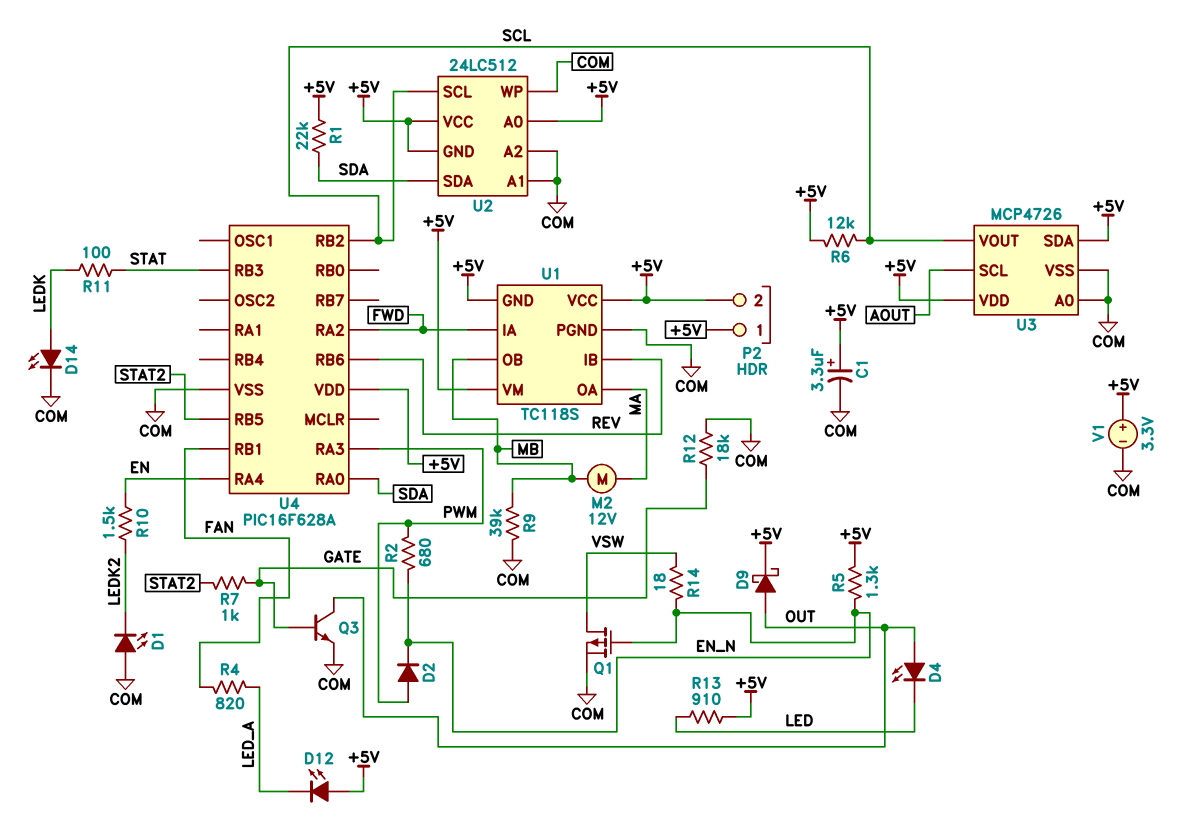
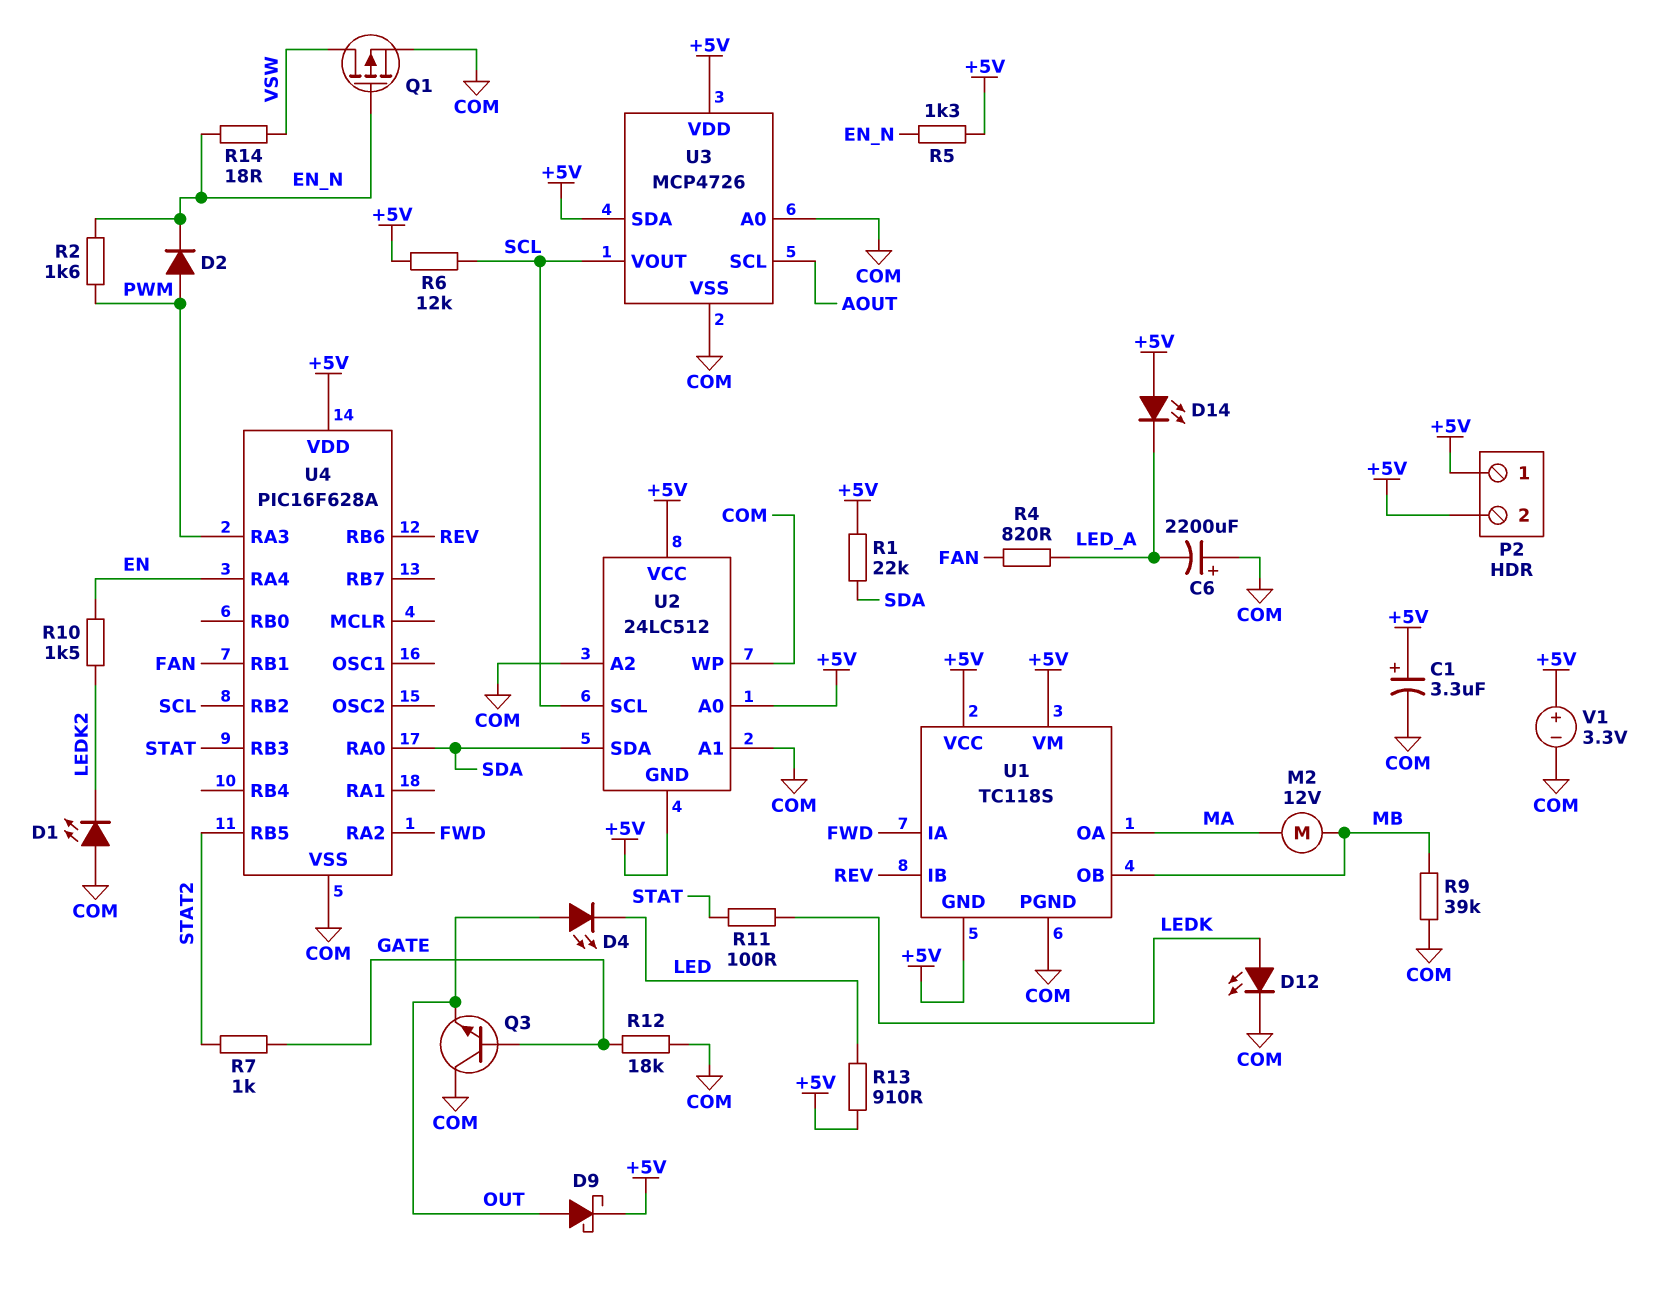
C6: none -> 2200uF (plus COM, minus LED_A)
D12: LED (A +5V, K LED_A) -> LED (A LEDK, K COM)
D14: LED (A LEDK, K COM) -> LED (A +5V, K LED_A)
Q3: NPN (B GATE, C OUT, E COM) -> NPN (B GATE, C COM, E OUT)
R2: 680 (EN_N, PWM) -> 1.6k (EN_N, PWM)

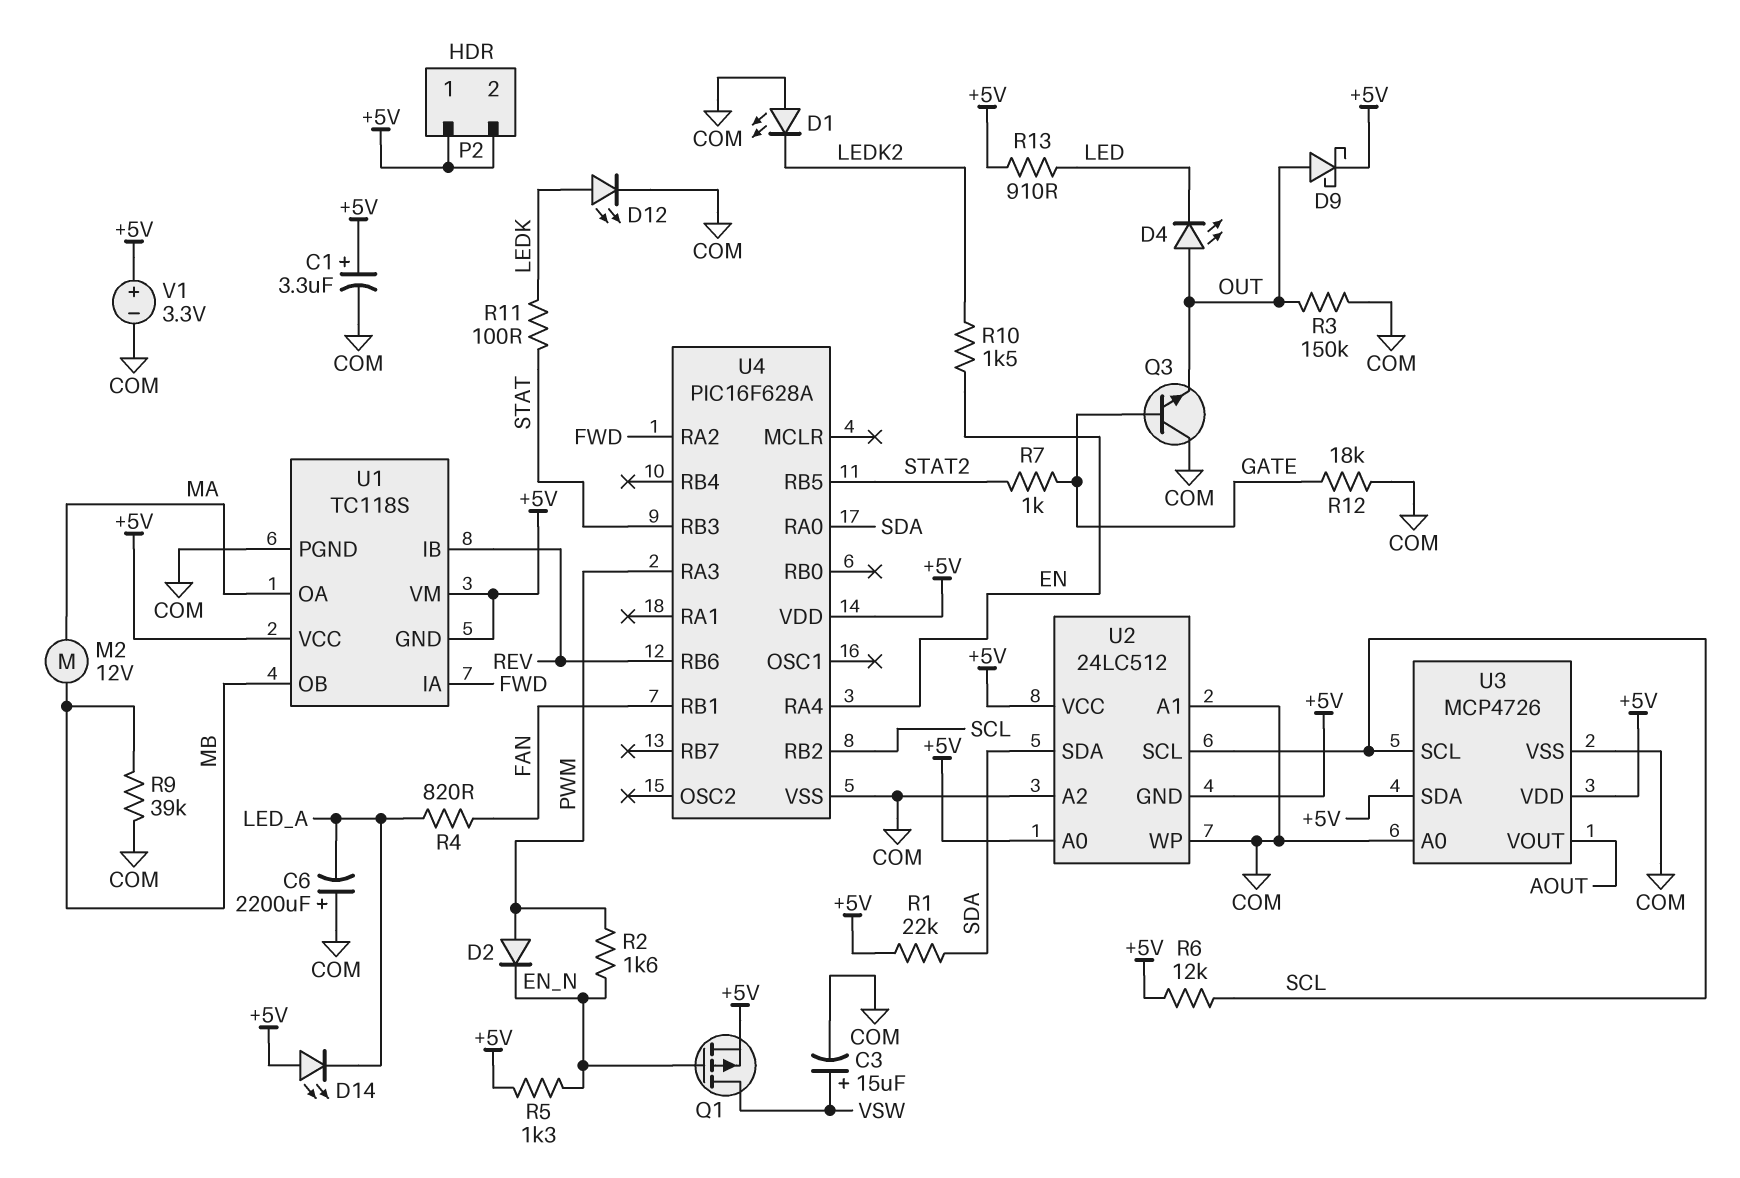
C3: none -> 15uF (plus VSW, minus COM)
Q1: PMOS (G EN_N, D VSW, S COM) -> PMOS (G EN_N, D VSW, S +5V)
R3: none -> 150k (COM, OUT)
R14: 18 (EN_N, VSW) -> none
U3 pin SCL: AOUT -> SCL
U3 pin VOUT: SCL -> AOUT

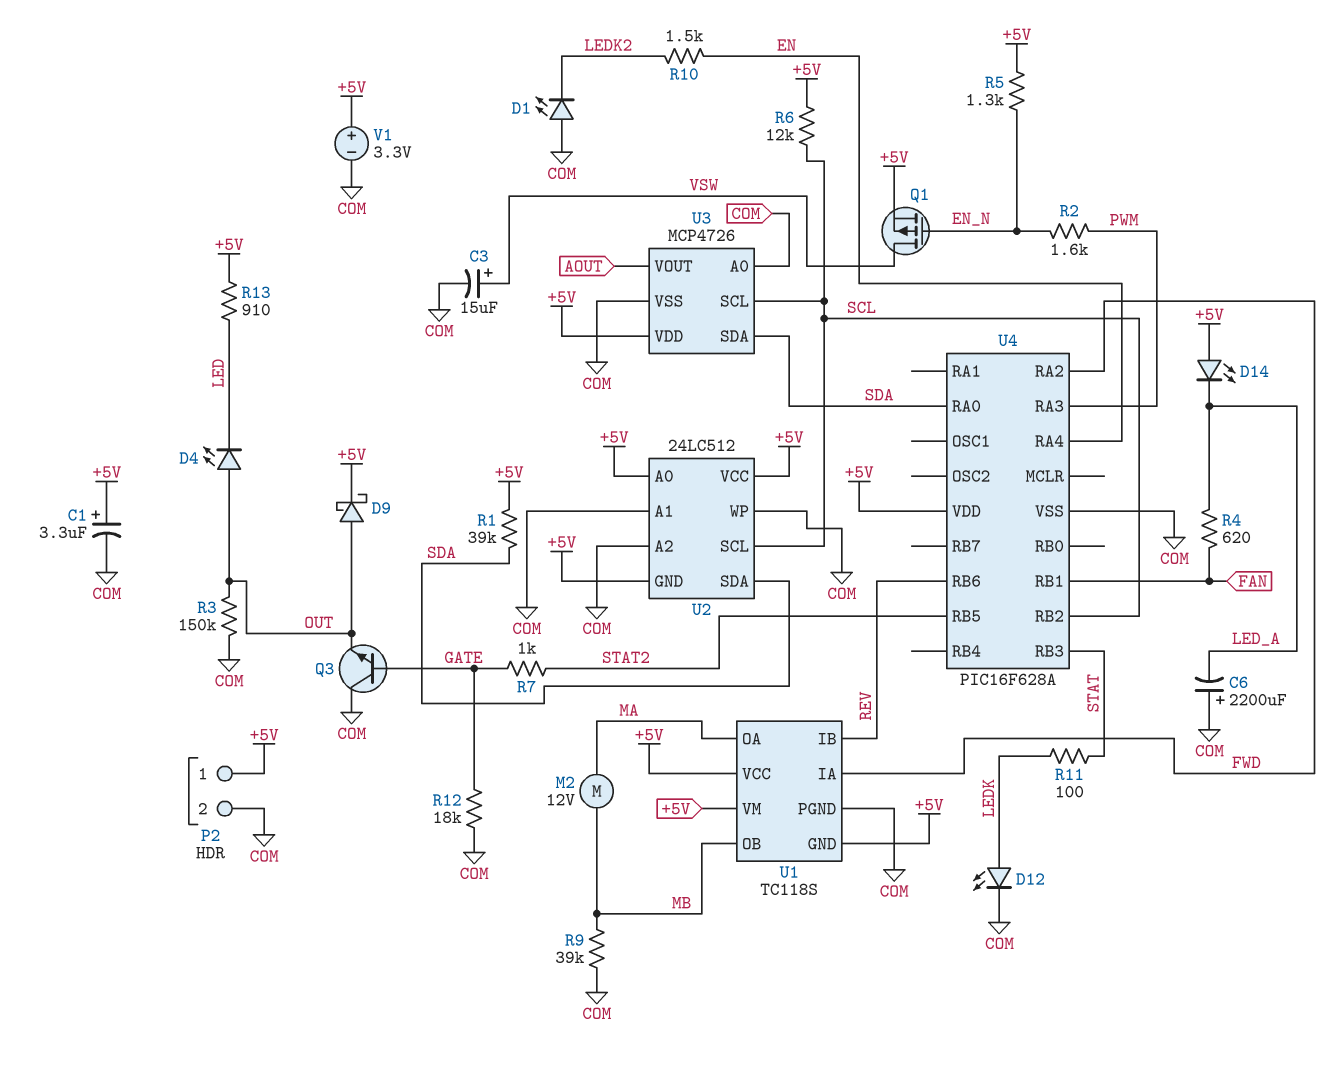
D2: diode (A PWM, K EN_N) -> none
P2 pin 2: +5V -> COM
R1: 22k (+5V, SDA) -> 39k (+5V, SDA)
R4: 820 (FAN, LED_A) -> 620 (FAN, LED_A)
U3 pin SDA: +5V -> SDA

